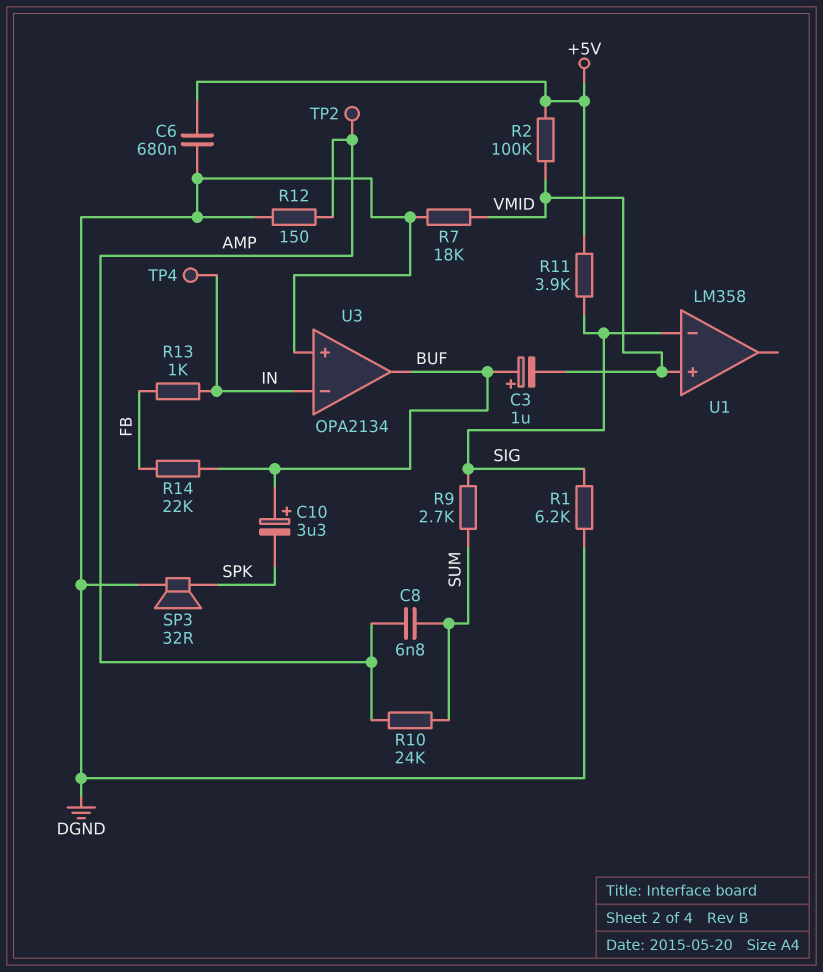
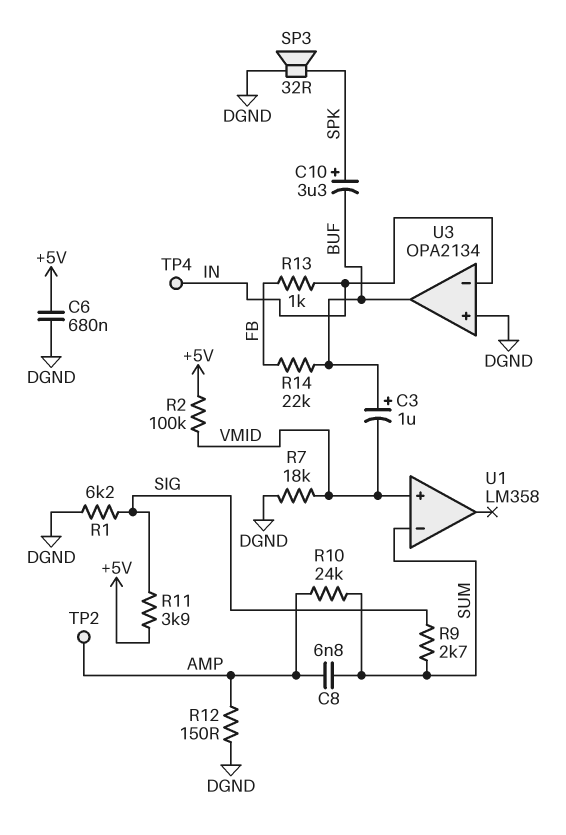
C10: 3.3uF (plus BUF, minus SPK) -> 3.3uF (plus SPK, minus BUF)
U1 pin in-: SIG -> SUM

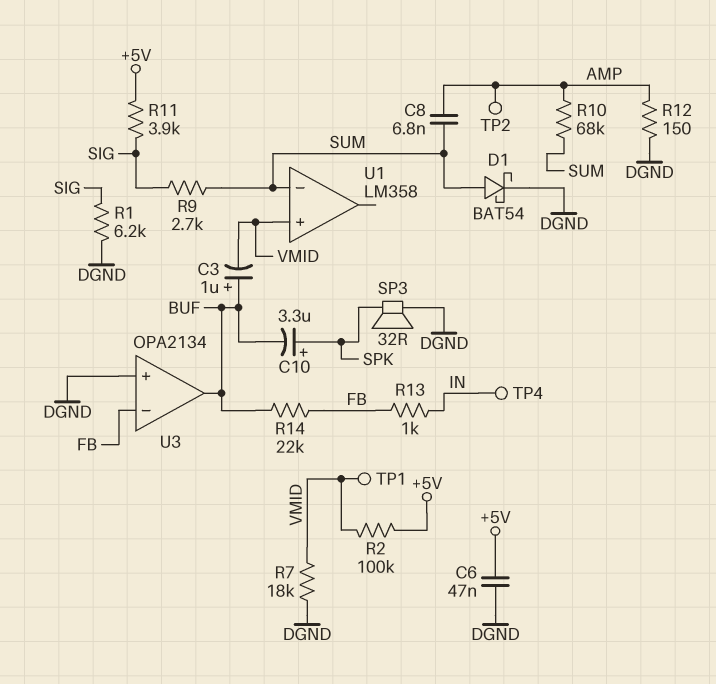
C6: 680nF (+5V, DGND) -> 47nF (+5V, DGND)
D1: none -> schottky BAT54 (A SUM, K DGND)
R10: 24k (AMP, SUM) -> 68k (AMP, SUM)
TP1: none -> test point (VMID)
U3 pin in-: IN -> FB

